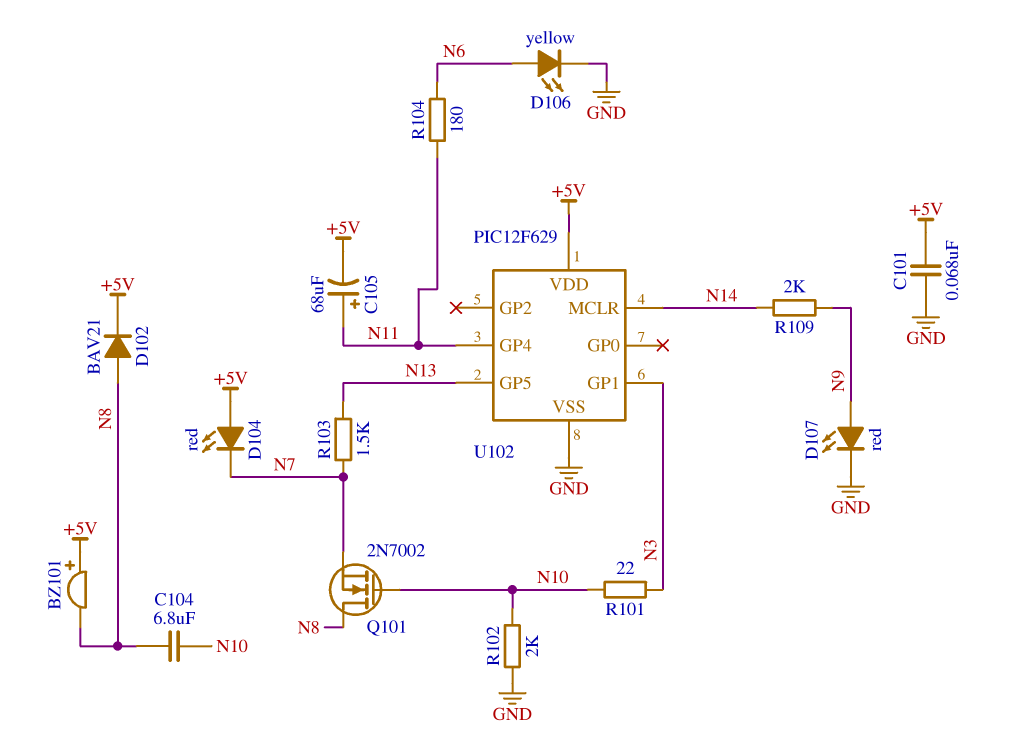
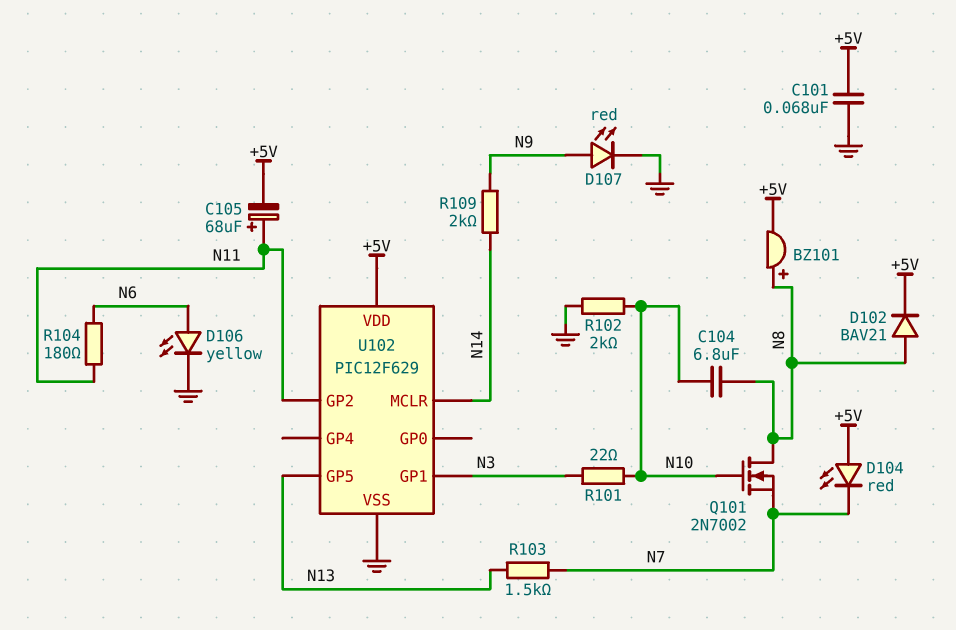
BZ101: buzzer (plus +5V, minus N8) -> buzzer (plus N8, minus +5V)
U102 pin GP2: none -> N11
U102 pin GP4: N11 -> none

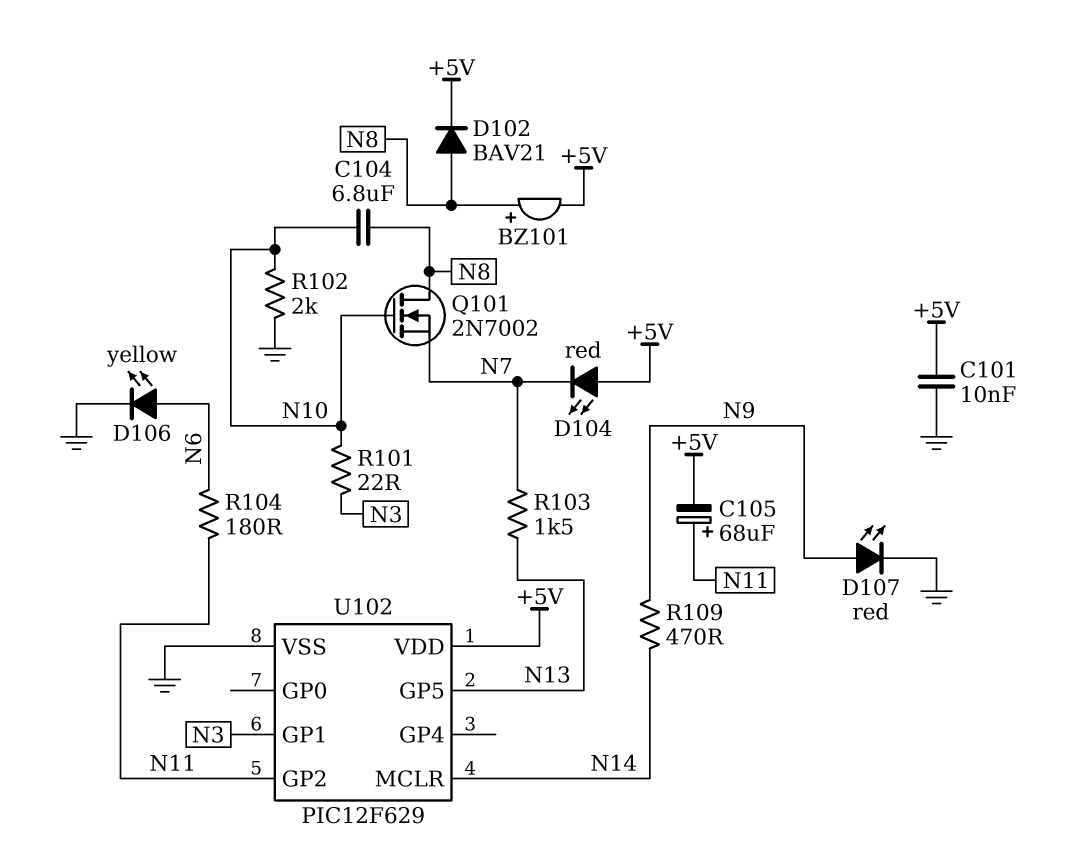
C101: 68nF (+5V, GND) -> 10nF (+5V, GND)
R109: 2k (N9, N14) -> 470 (N9, N14)

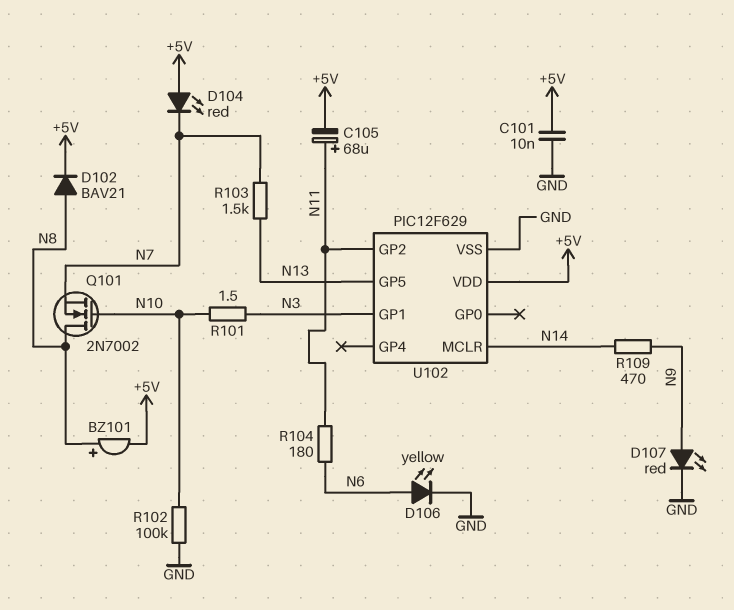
C104: 6.8uF (N8, N10) -> none
R101: 22 (N3, N10) -> 1.5 (N3, N10)
R102: 2k (GND, N10) -> 100k (GND, N10)

